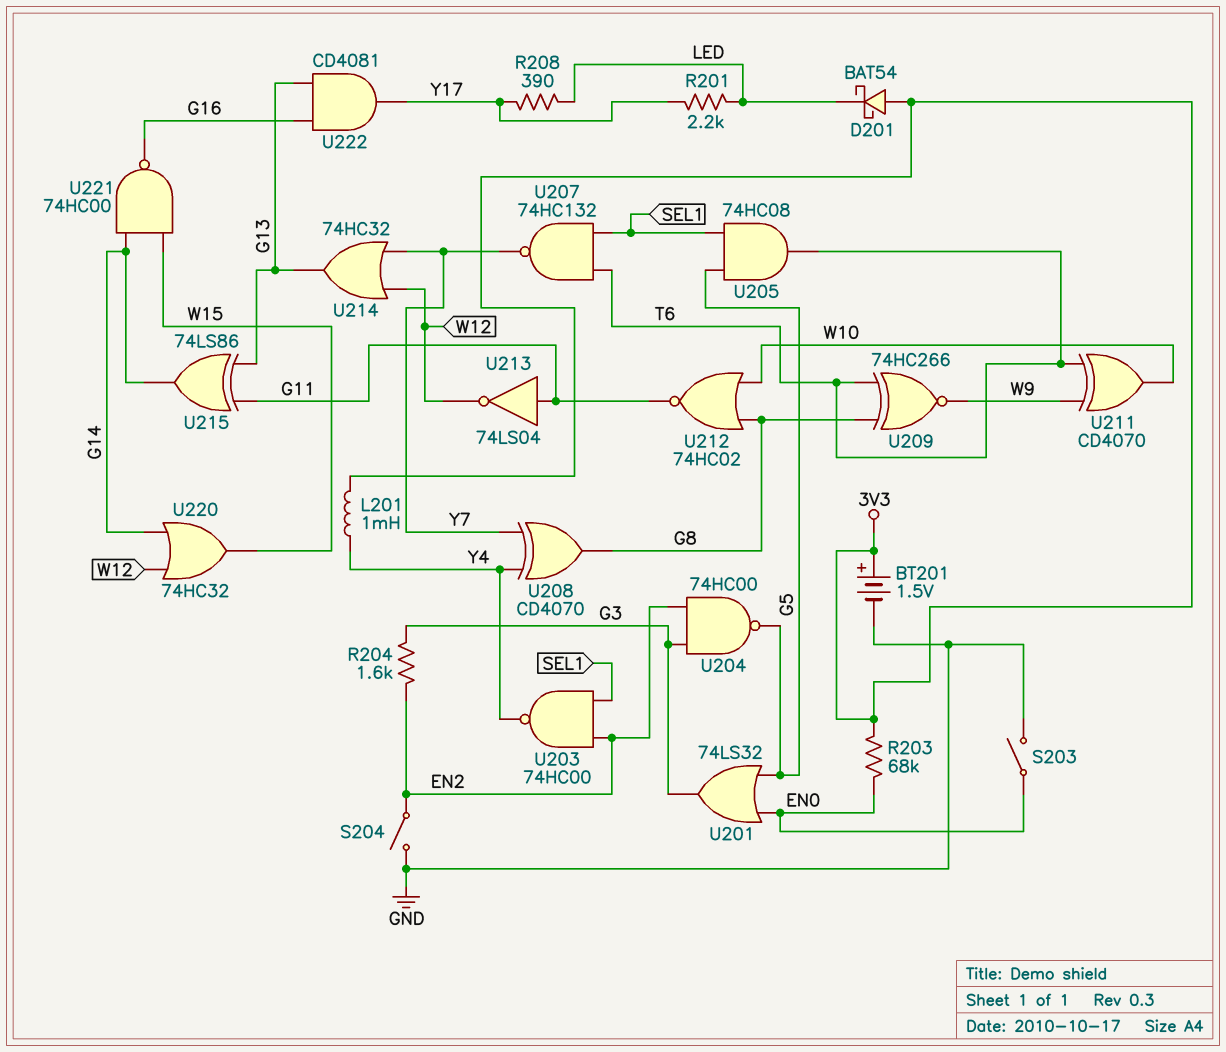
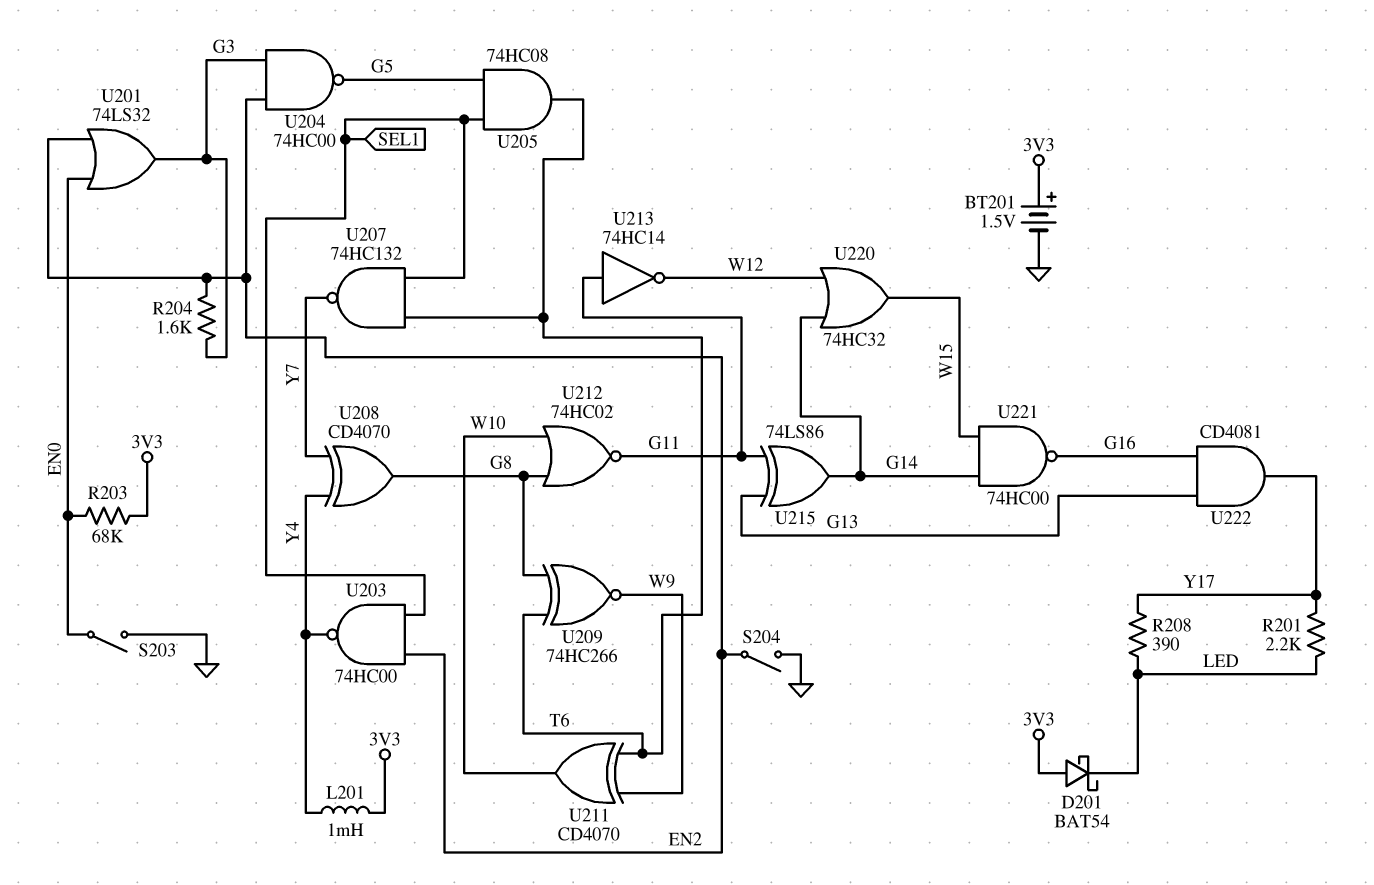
U201: OR 74LS32 (in EN0, in G5, out G3) -> OR 74LS32 (in EN0, in EN2, out G3)
U213: NOT 74LS04 (in G11, out W12) -> NOT 74HC14 (in G11, out W12)
U214: OR 74HC32 (in W12, in Y7, out G13) -> none

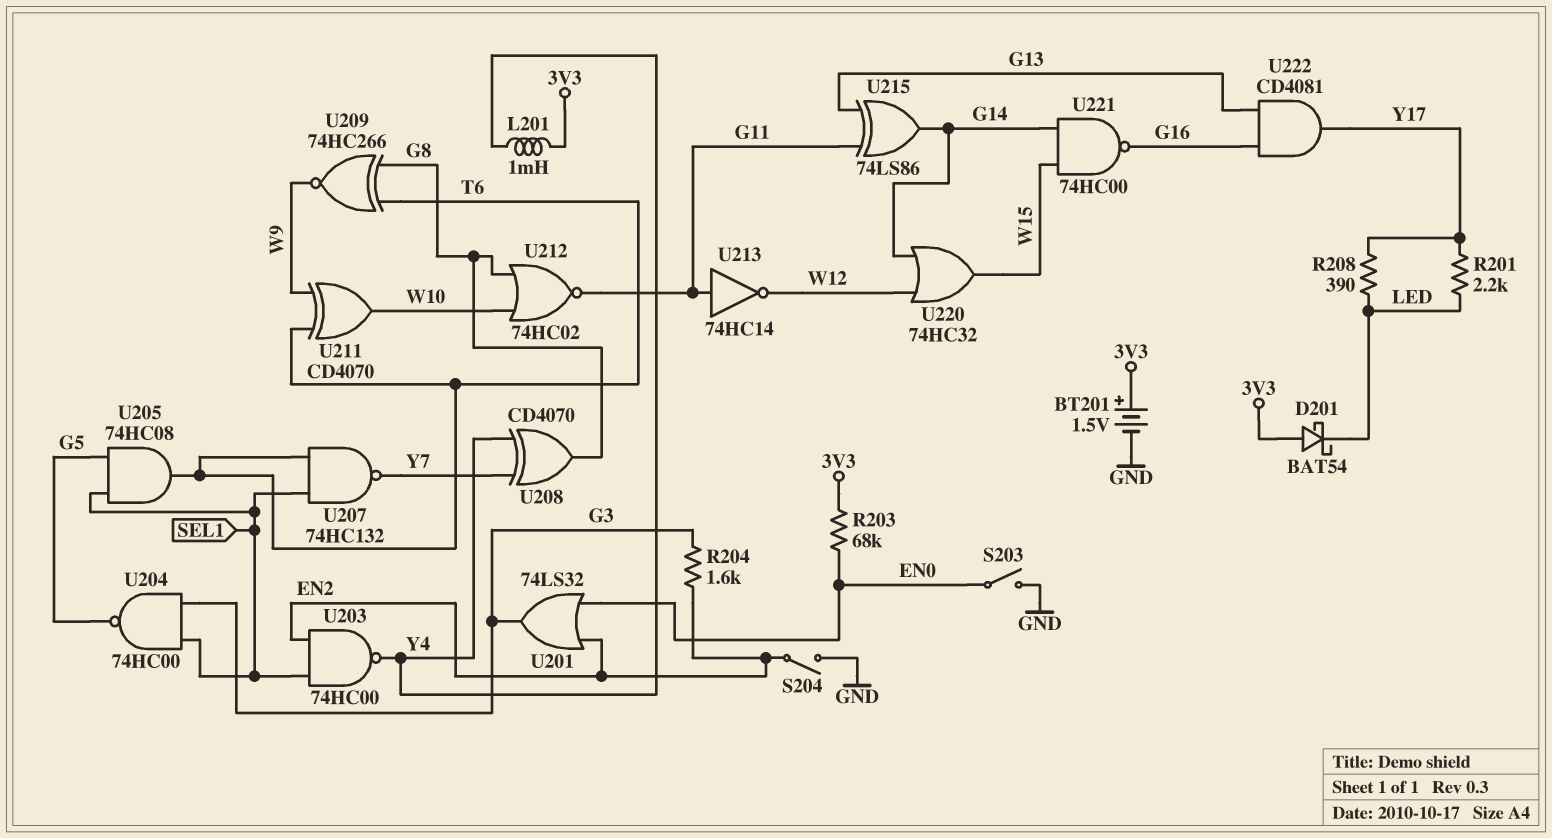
U204: NAND 74HC00 (in EN2, in G3, out G5) -> NAND 74HC00 (in G3, in SEL1, out G5)

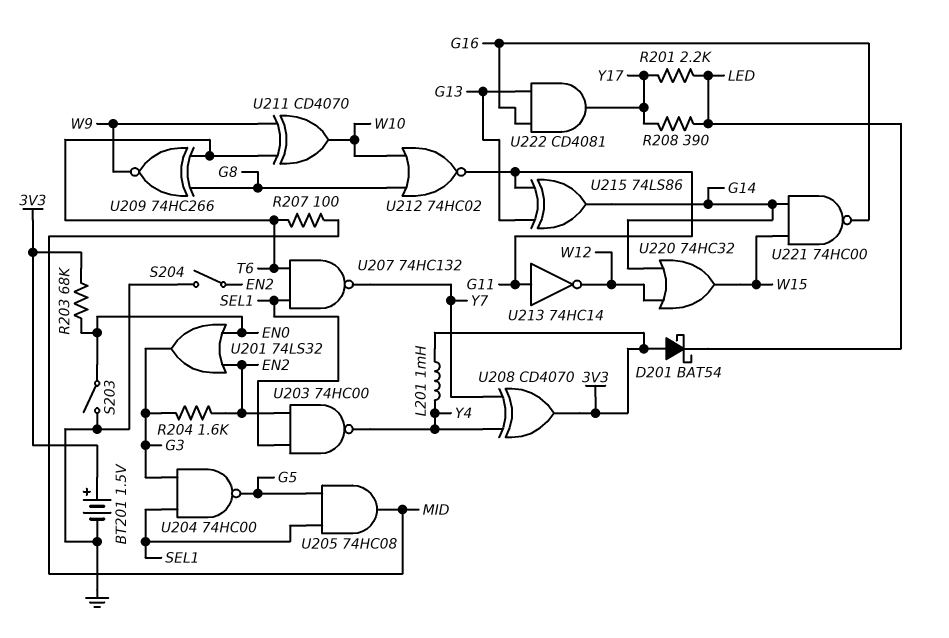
R207: none -> 100 (MID, T6)
U205: AND 74HC08 (in G5, in SEL1, out T6) -> AND 74HC08 (in G5, in SEL1, out MID)
U208: XOR CD4070 (in Y4, in Y7, out G8) -> XOR CD4070 (in Y4, in Y7, out 3V3)

